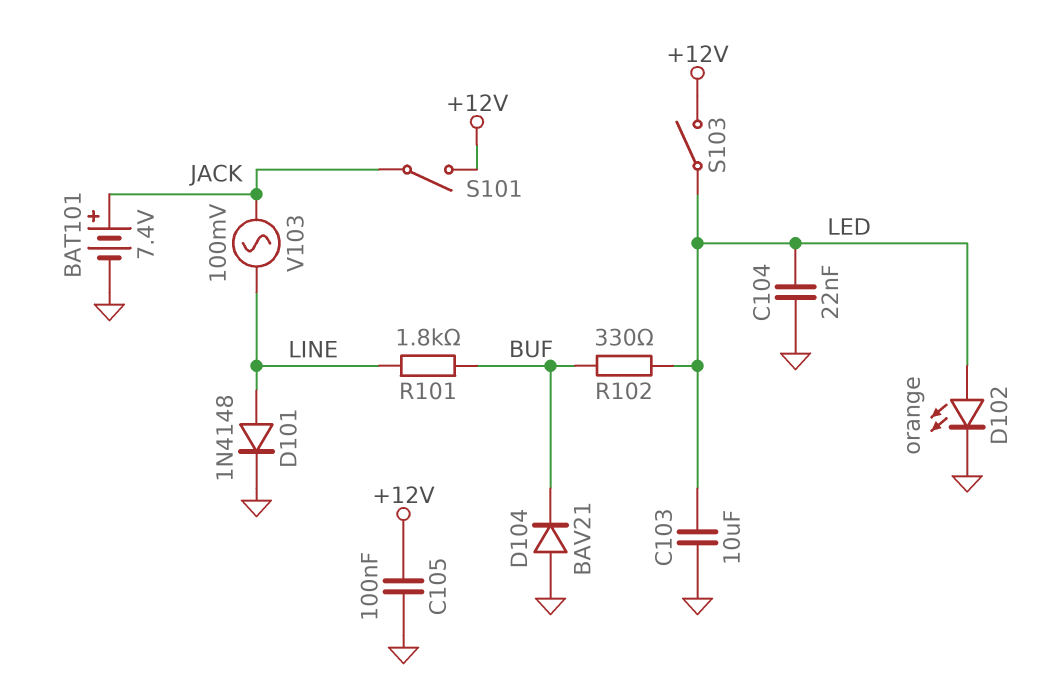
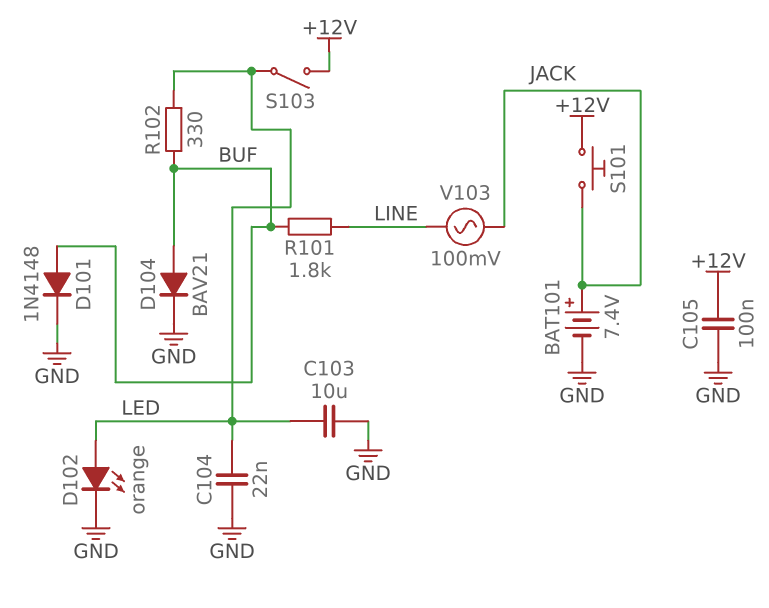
D101: diode 1N4148 (A LINE, K GND) -> diode 1N4148 (A BUF, K GND)
D104: diode BAV21 (A GND, K BUF) -> diode BAV21 (A BUF, K GND)
S101: switch (+12V, JACK) -> button (+12V, JACK)

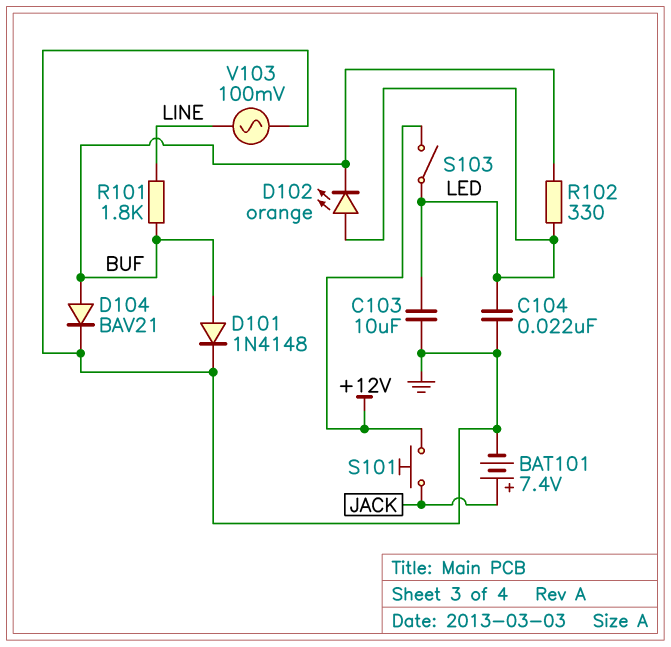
C105: 100nF (+12V, GND) -> none
D102: LED orange (A LED, K GND) -> LED orange (A LED, K BUF)
V103: AC 100mV (JACK, LINE) -> AC 100mV (GND, LINE)

